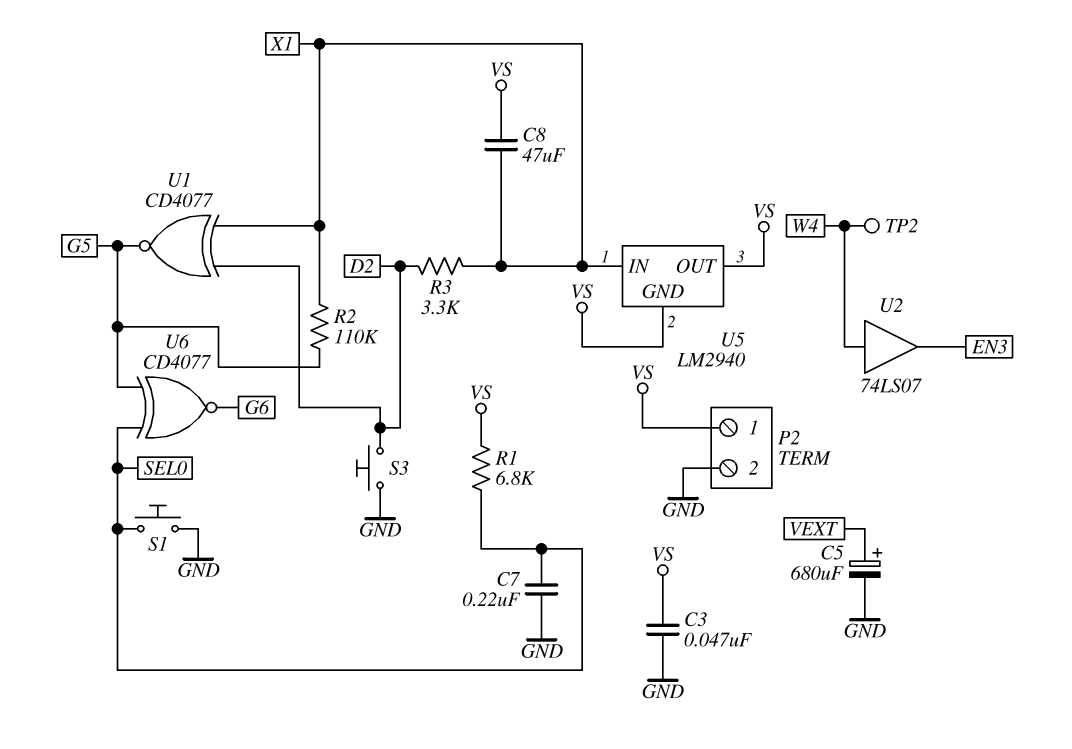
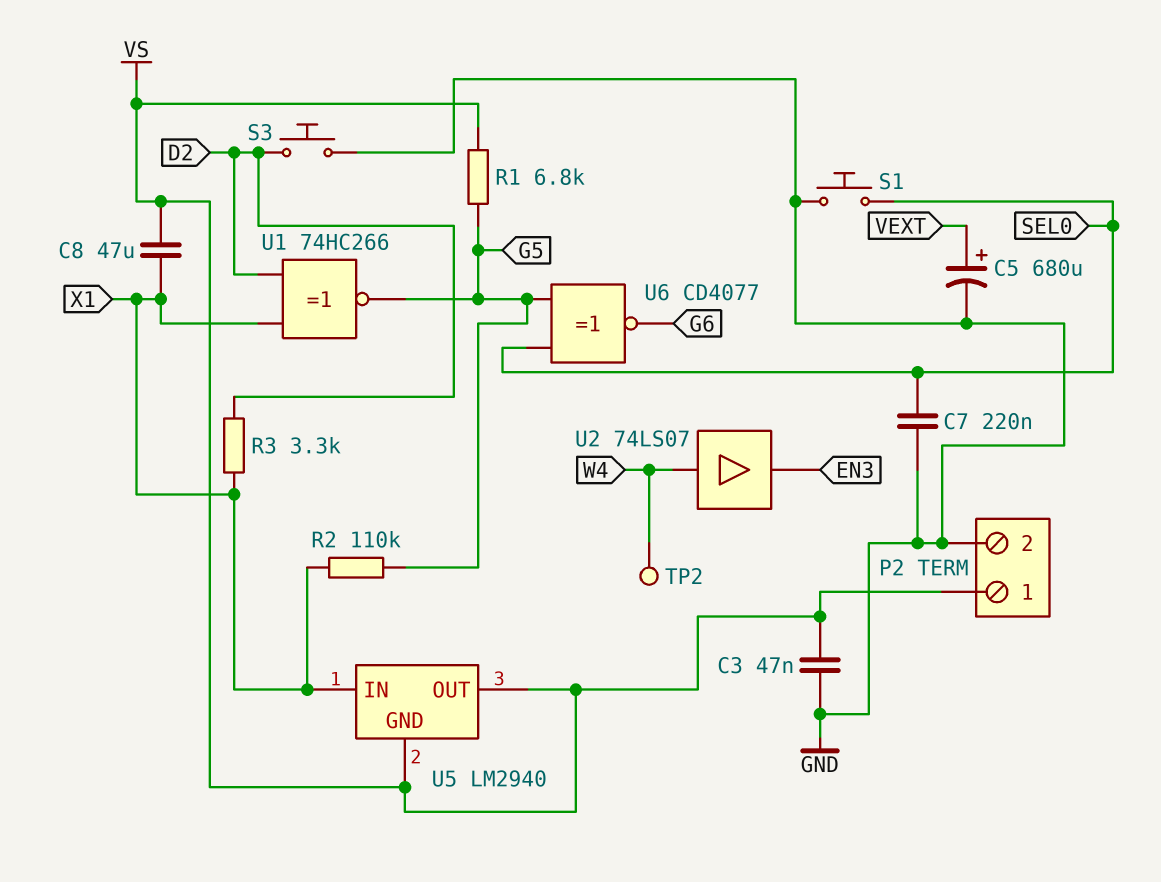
R1: 6.8k (SEL0, VS) -> 6.8k (G5, VS)
U1: XNOR CD4077 (in D2, in X1, out G5) -> XNOR 74HC266 (in D2, in X1, out G5)

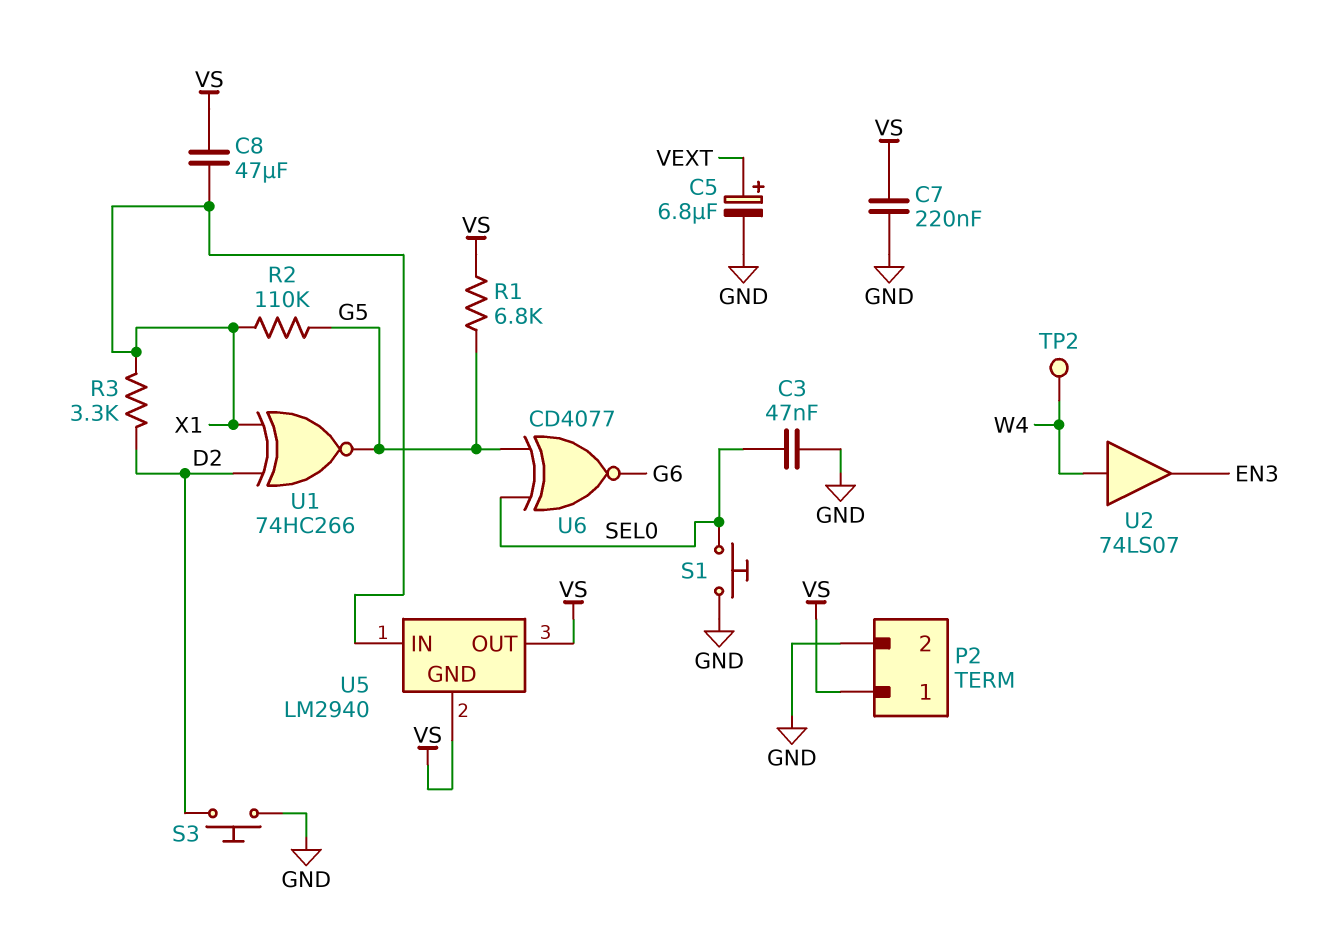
C3: 47nF (GND, VS) -> 47nF (GND, SEL0)
C5: 680uF (plus VEXT, minus GND) -> 6.8uF (plus VEXT, minus GND)
C7: 220nF (GND, SEL0) -> 220nF (GND, VS)

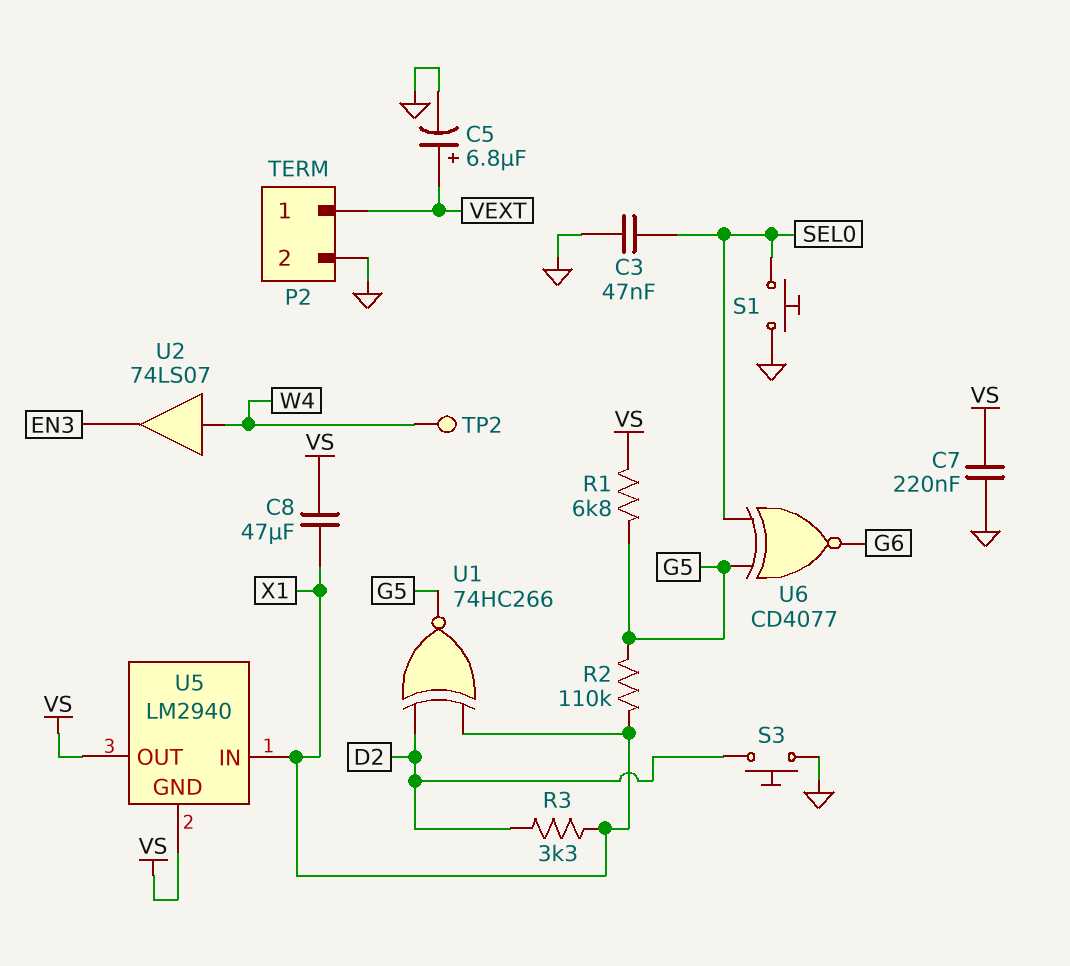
P2 pin 1: VS -> VEXT

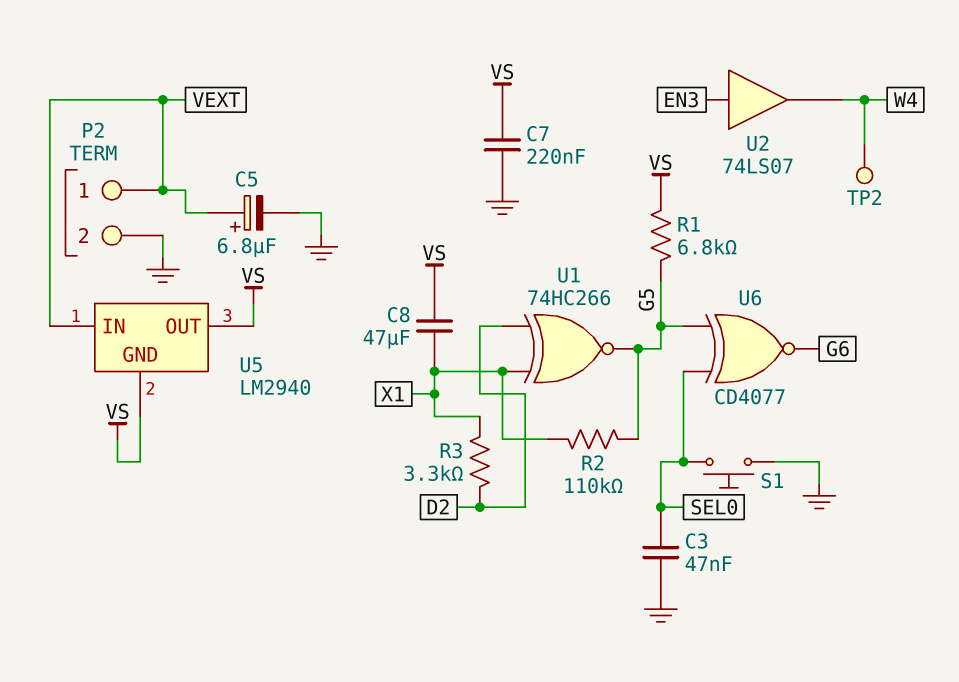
S3: button (D2, GND) -> none
U2: buffer 74LS07 (in W4, out EN3) -> buffer 74LS07 (in EN3, out W4)
U5 pin IN: X1 -> VEXT

